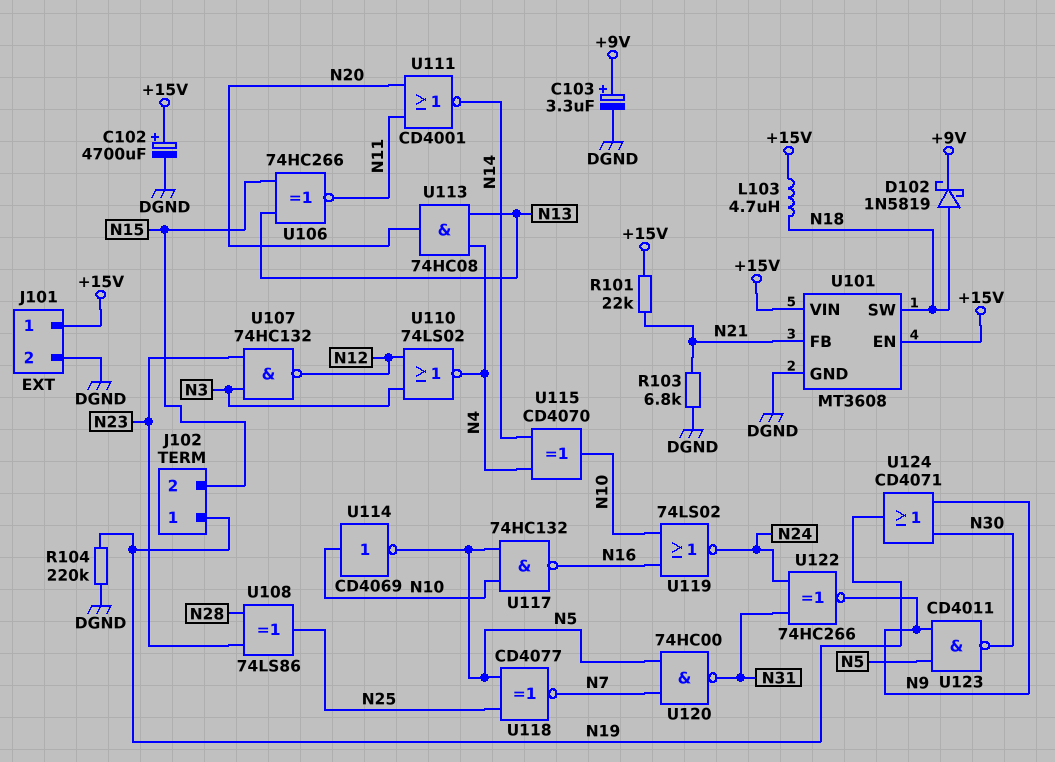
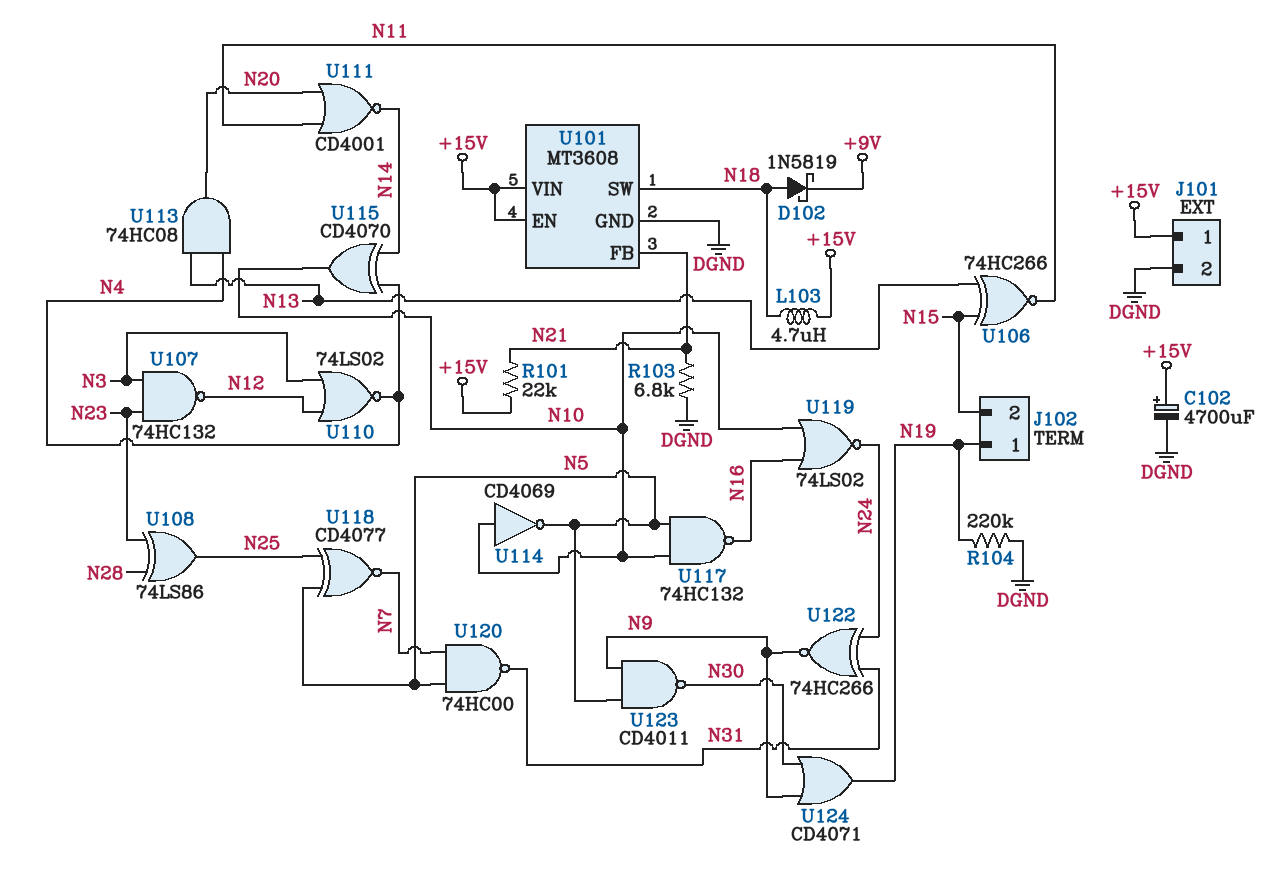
C103: 3.3uF (plus +9V, minus DGND) -> none

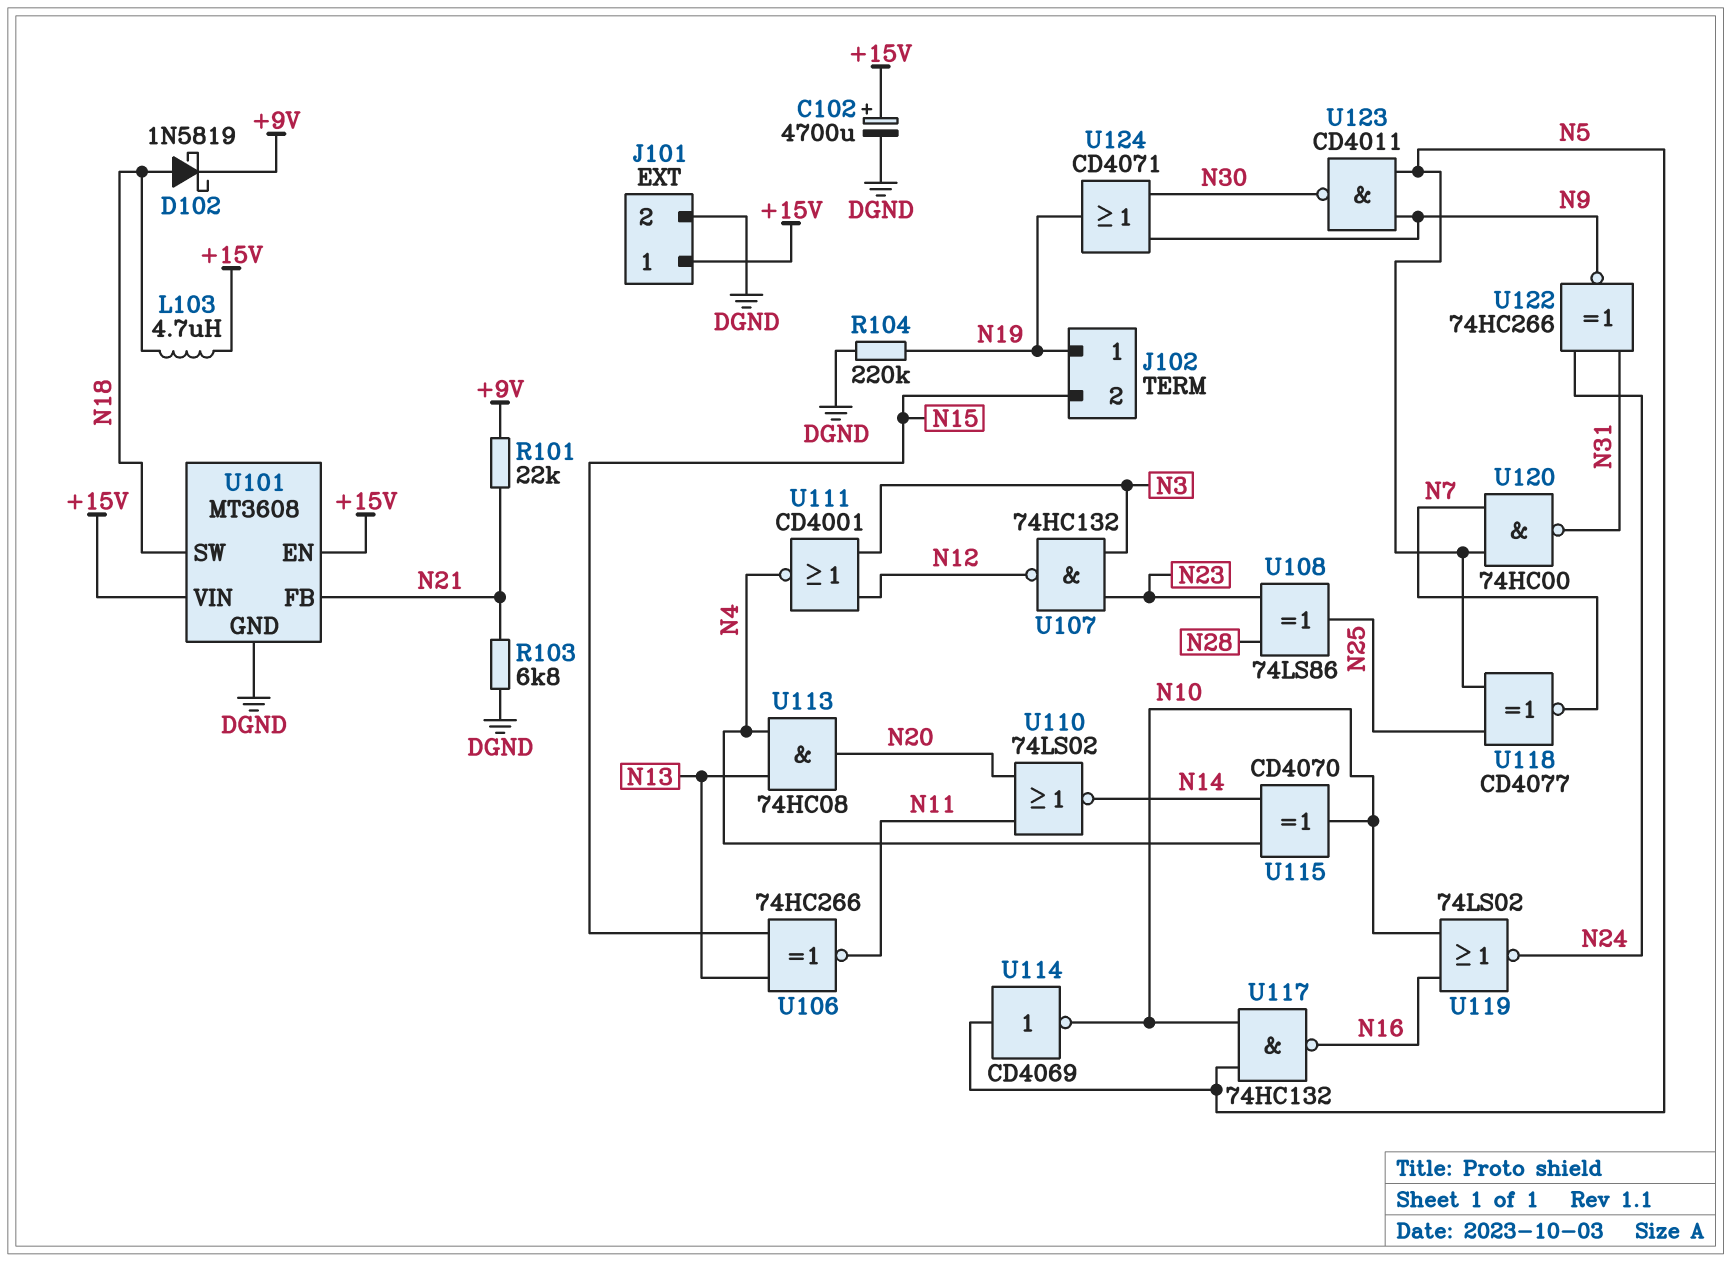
R101: 22k (+15V, N21) -> 22k (+9V, N21)
U110: NOR 74LS02 (in N3, in N12, out N4) -> NOR 74LS02 (in N11, in N20, out N14)
U111: NOR CD4001 (in N11, in N20, out N14) -> NOR CD4001 (in N3, in N12, out N4)
U114: NOT CD4069 (in N10, out N5) -> NOT CD4069 (in N5, out N10)

